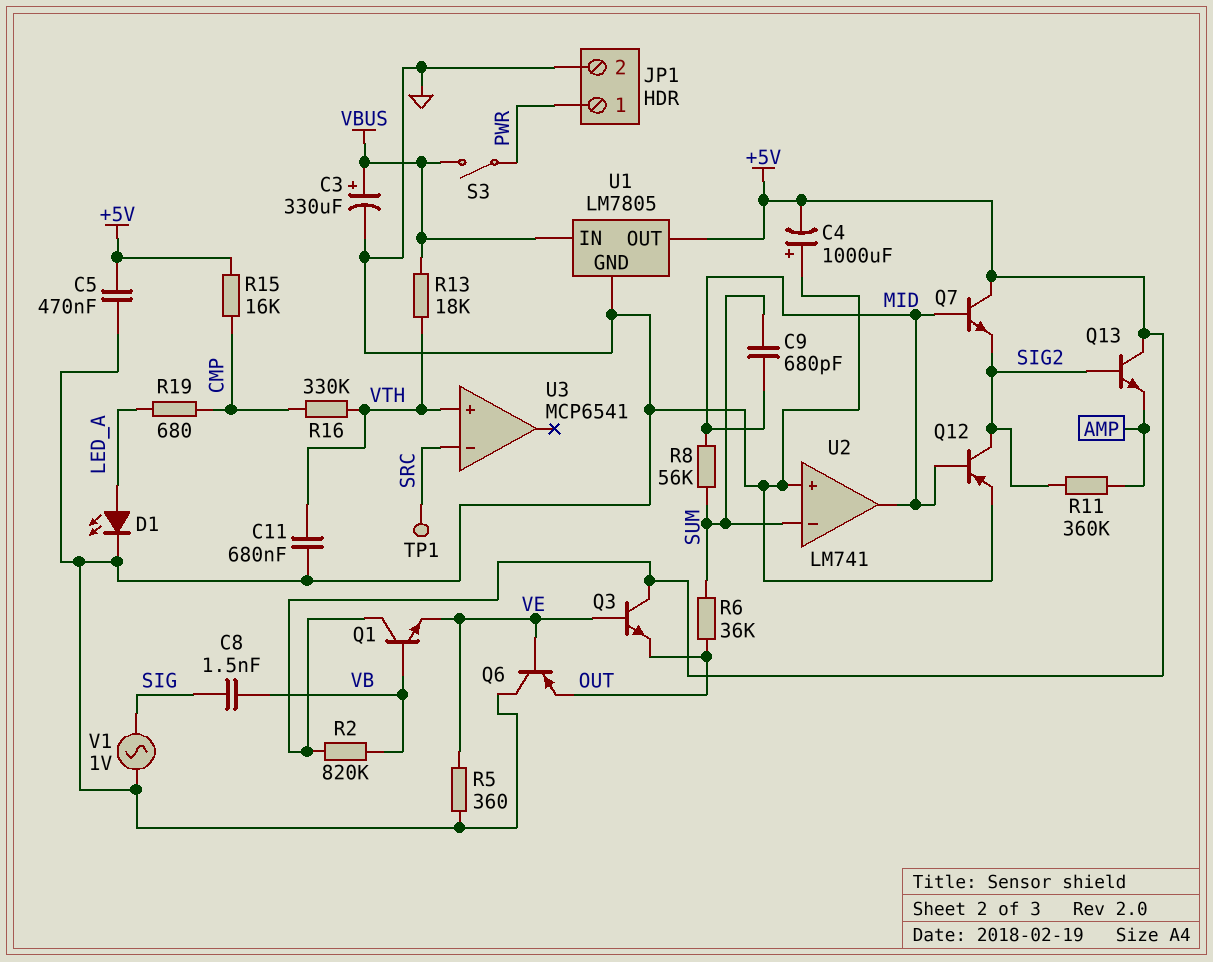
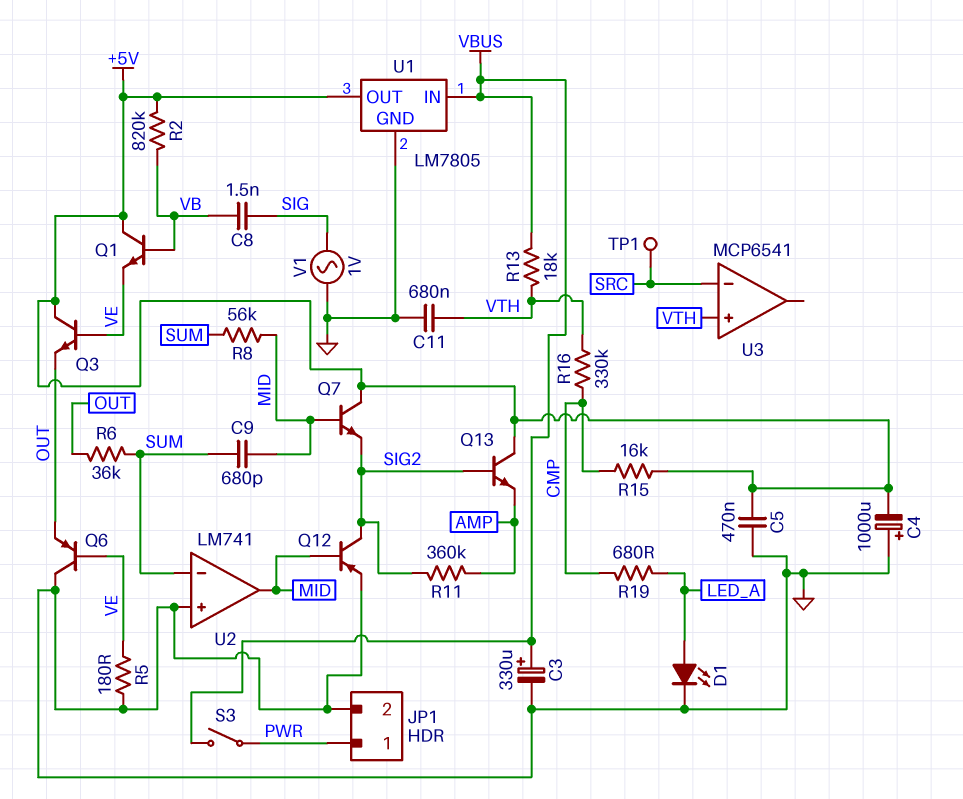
R5: 360 (GND, VE) -> 180 (GND, VE)

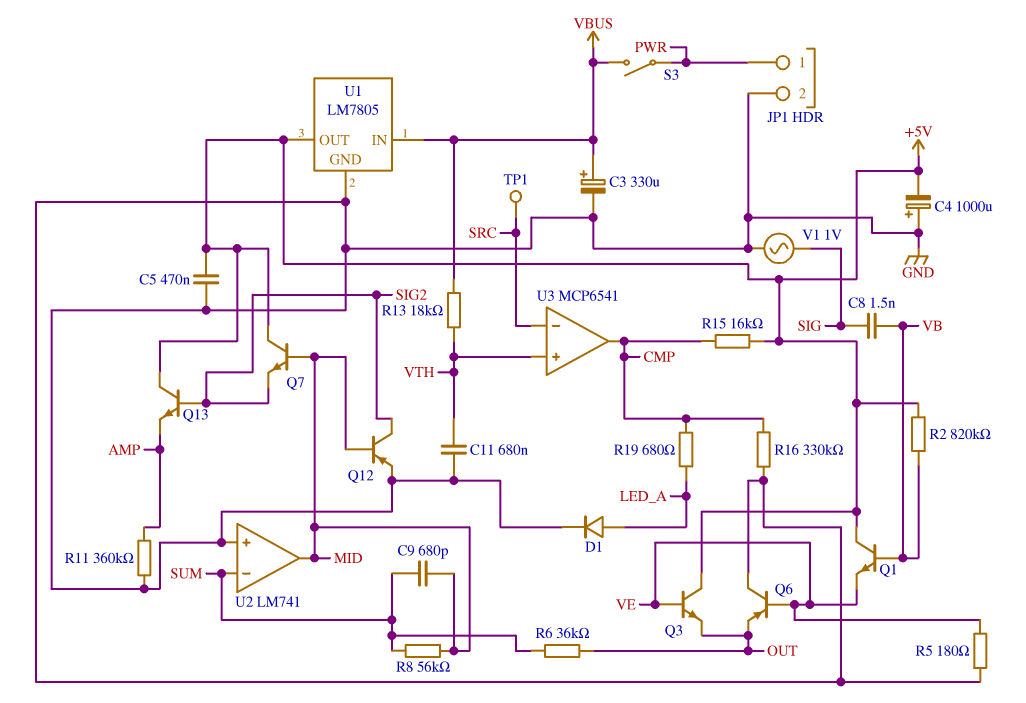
D1: LED (A LED_A, K GND) -> diode (A LED_A, K GND)
R11: 360k (AMP, SIG2) -> 360k (AMP, GND)
R16: 330k (CMP, VTH) -> 330k (CMP, GND)
U3 pin out: none -> CMP

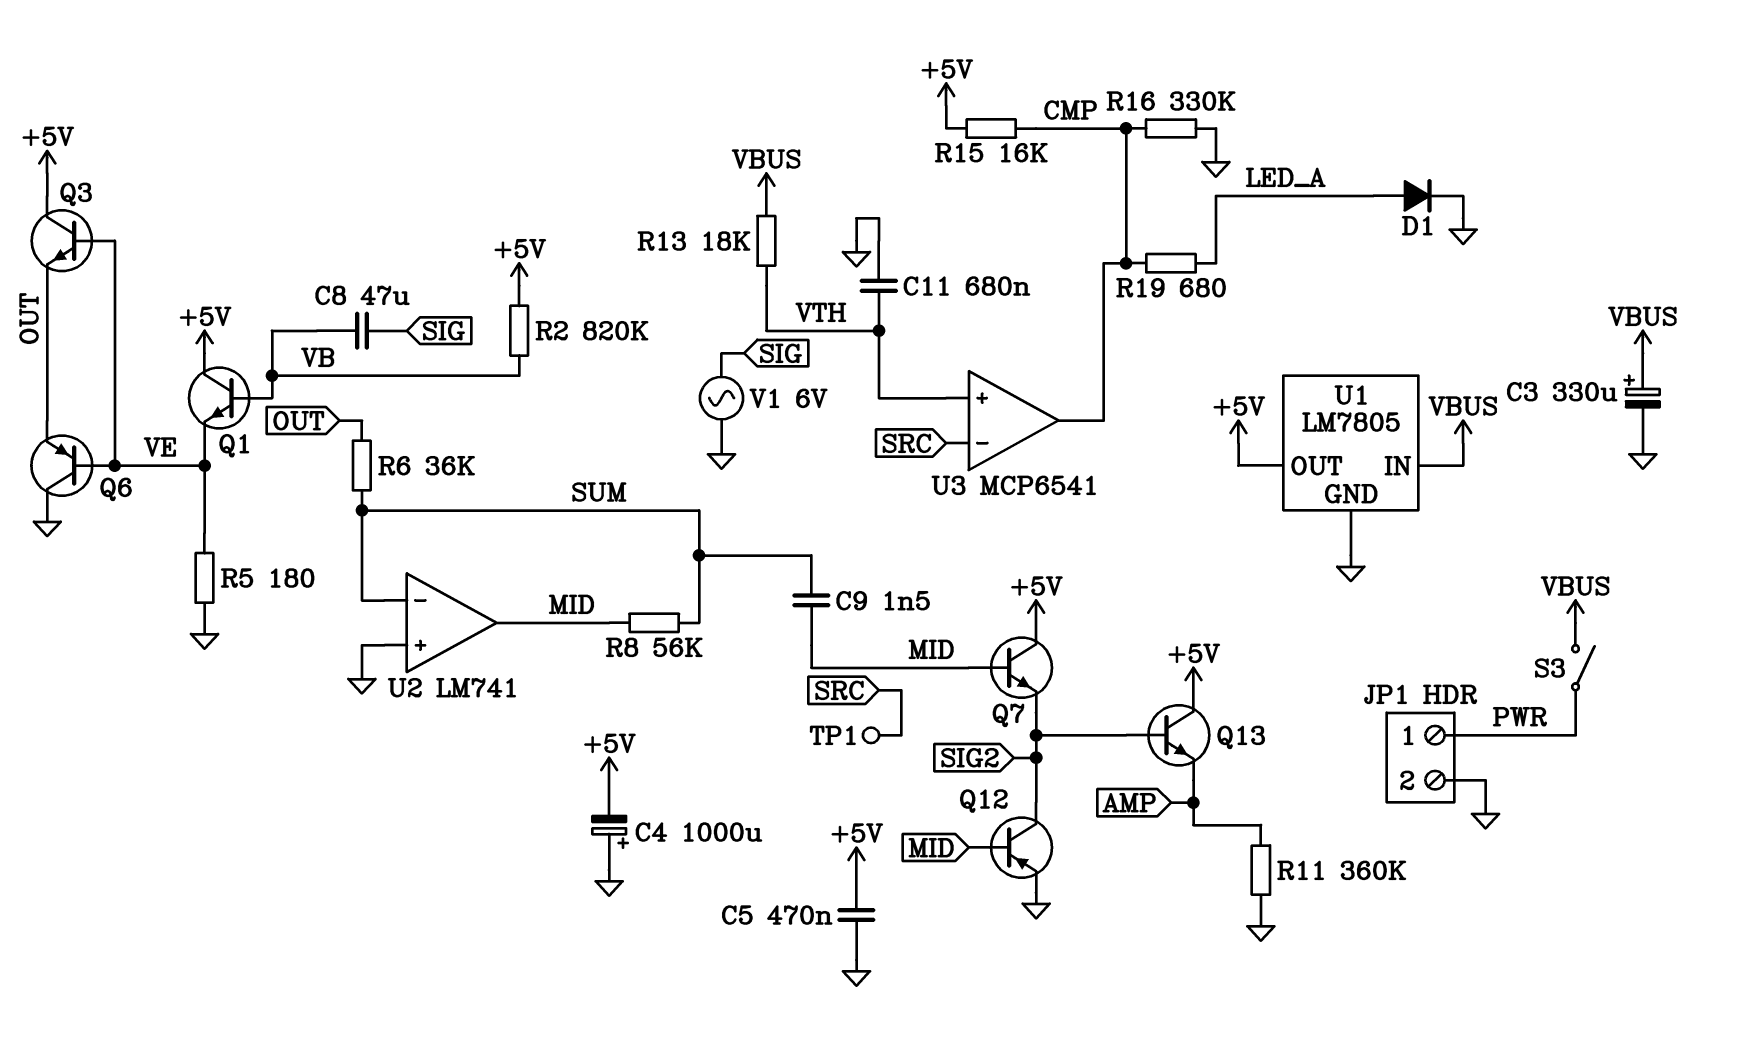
C8: 1.5nF (SIG, VB) -> 47uF (SIG, VB)
C9: 680pF (MID, SUM) -> 1.5nF (MID, SUM)
V1: AC 1V (GND, SIG) -> AC 6V (GND, SIG)

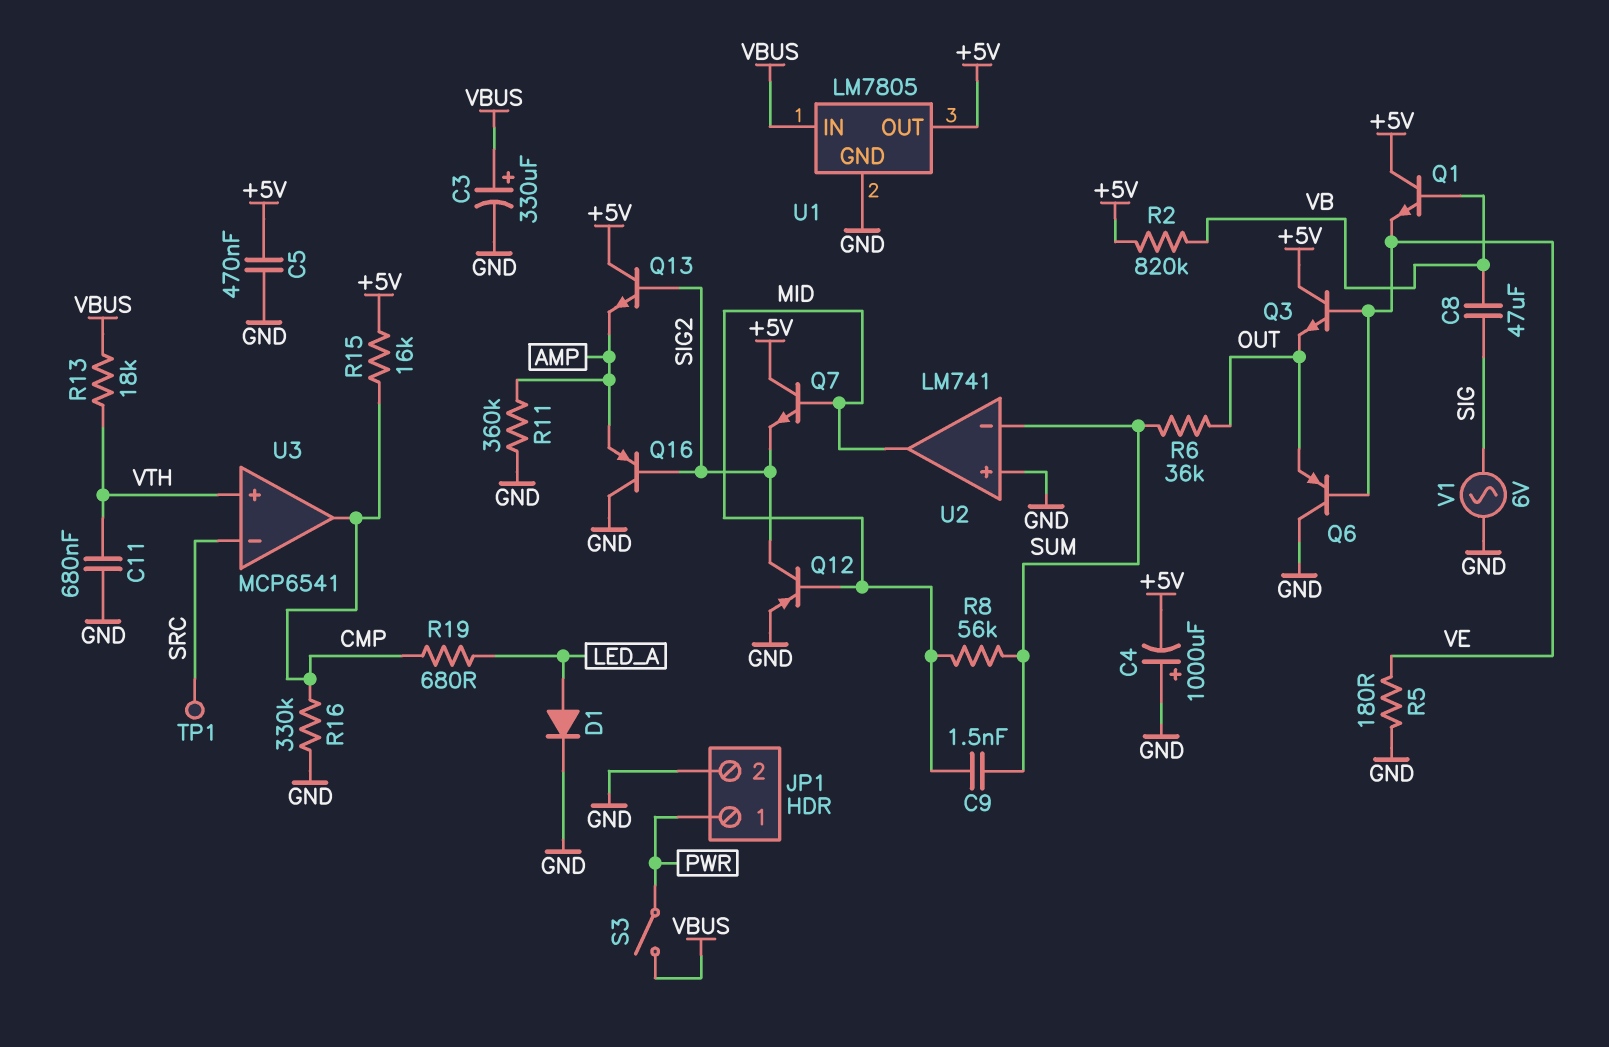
Q16: none -> PNP (B SIG2, C GND, E AMP)

